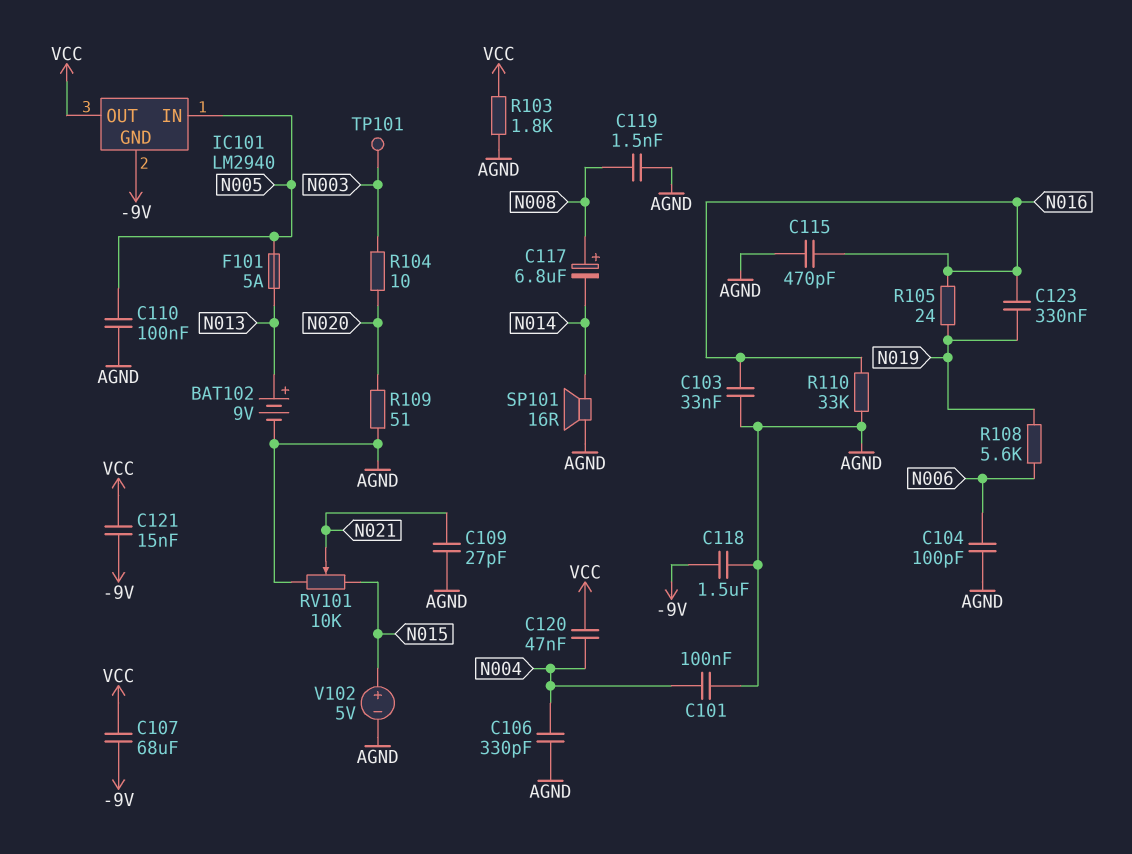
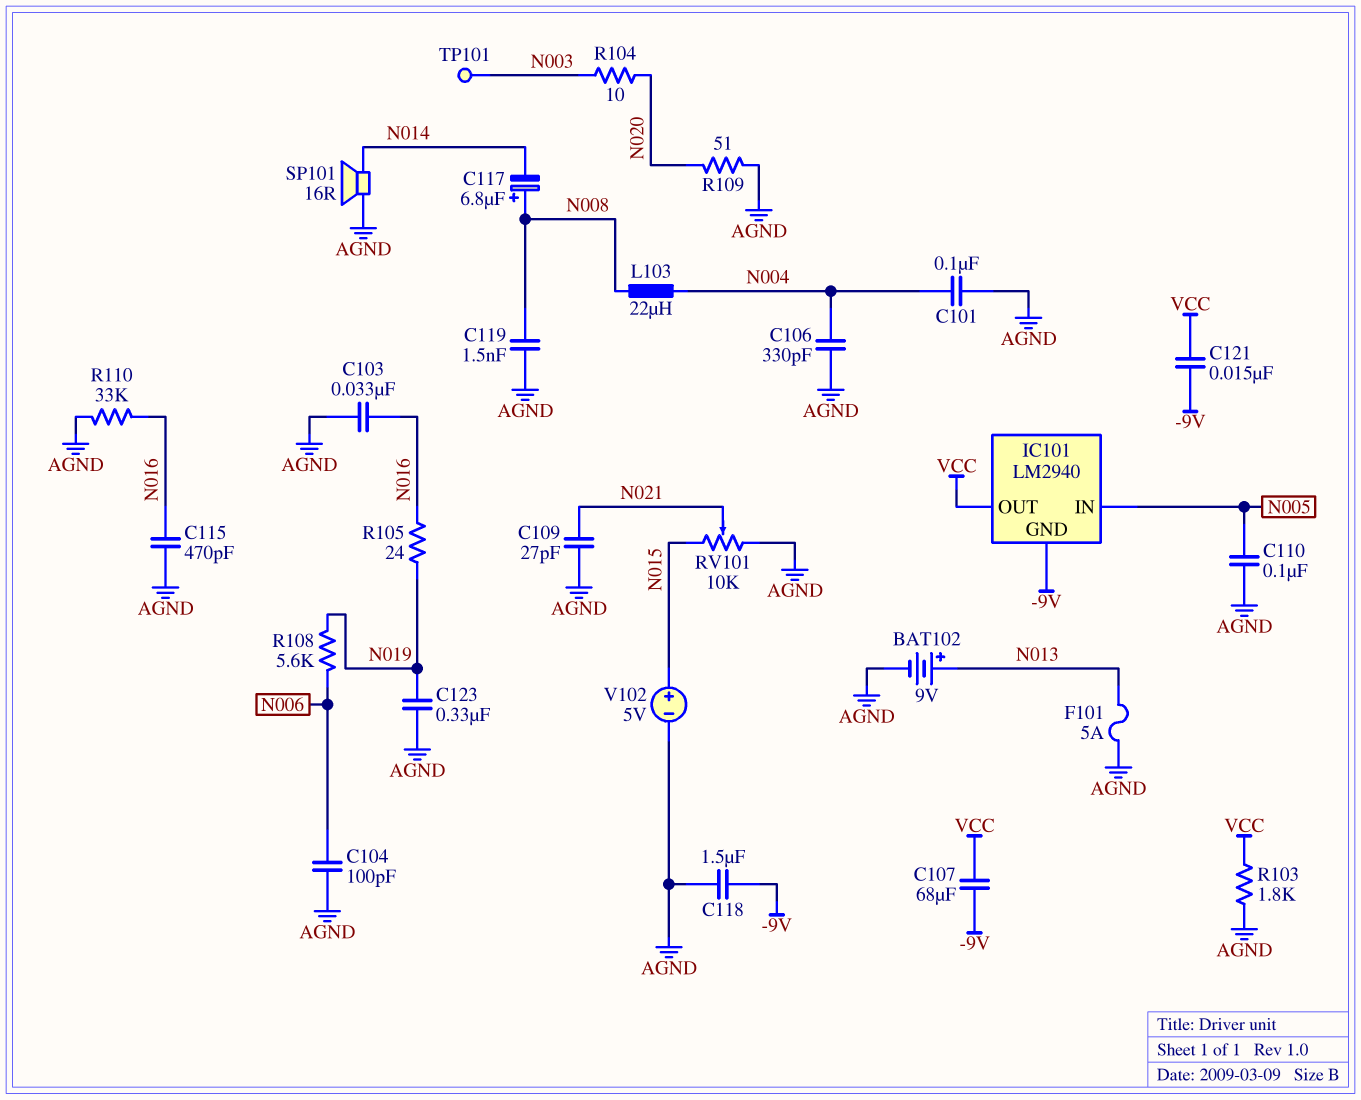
C120: 47nF (N004, VCC) -> none
C123: 330nF (N016, N019) -> 330nF (AGND, N019)
F101: 5A (N005, N013) -> 5A (AGND, N013)
L103: none -> 22uH (N004, N008)

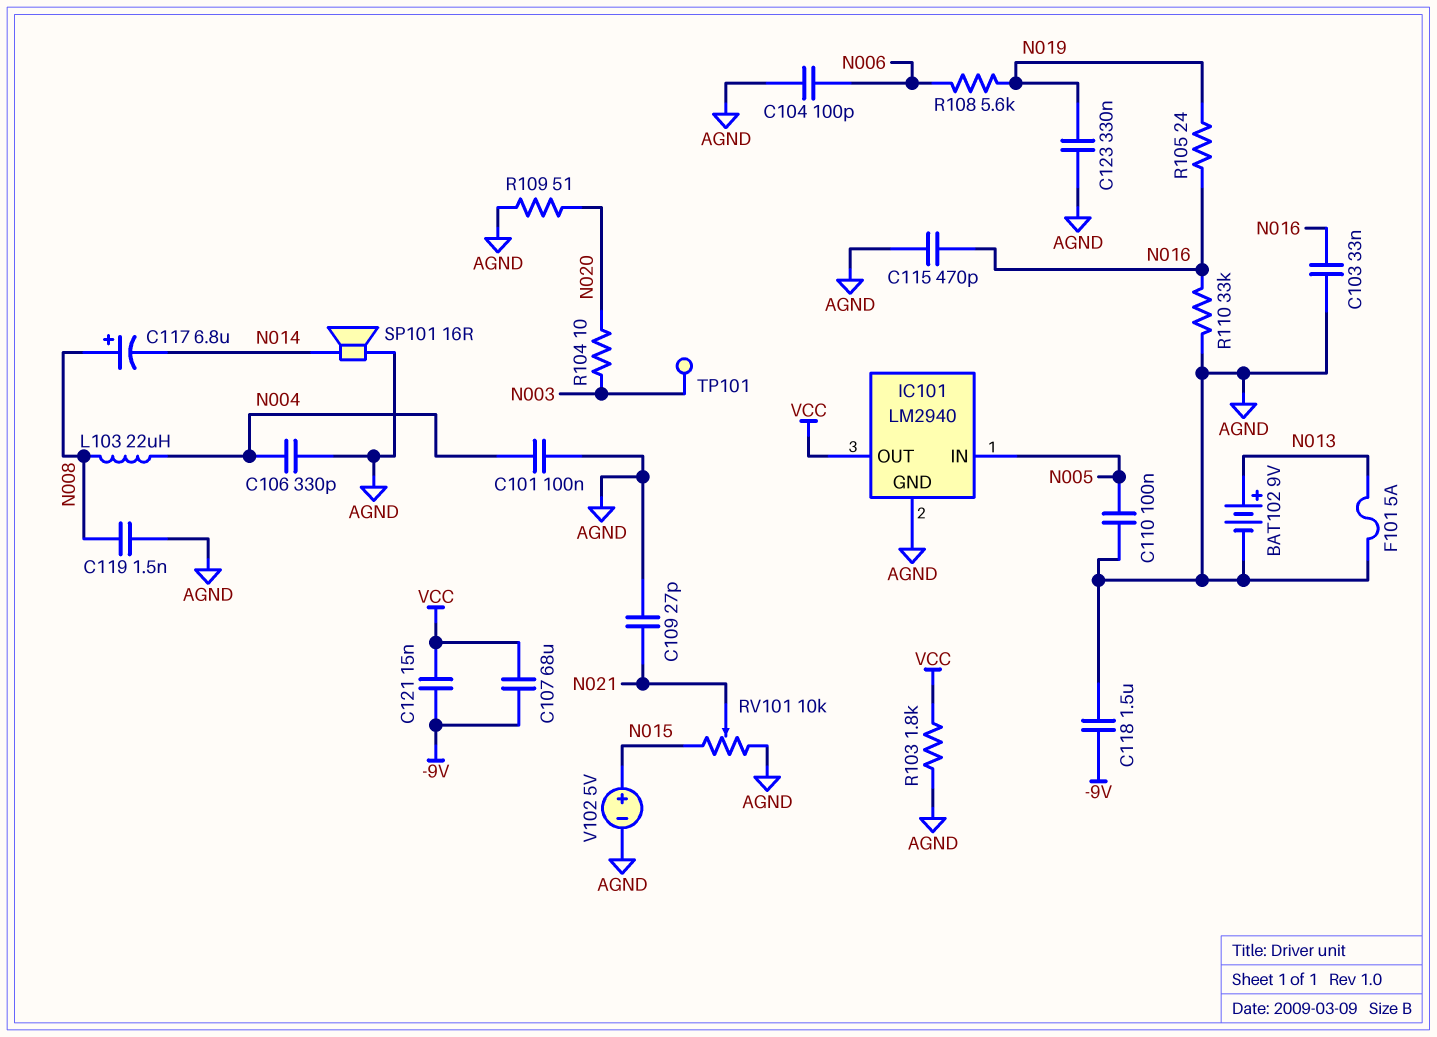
IC101 pin GND: -9V -> AGND

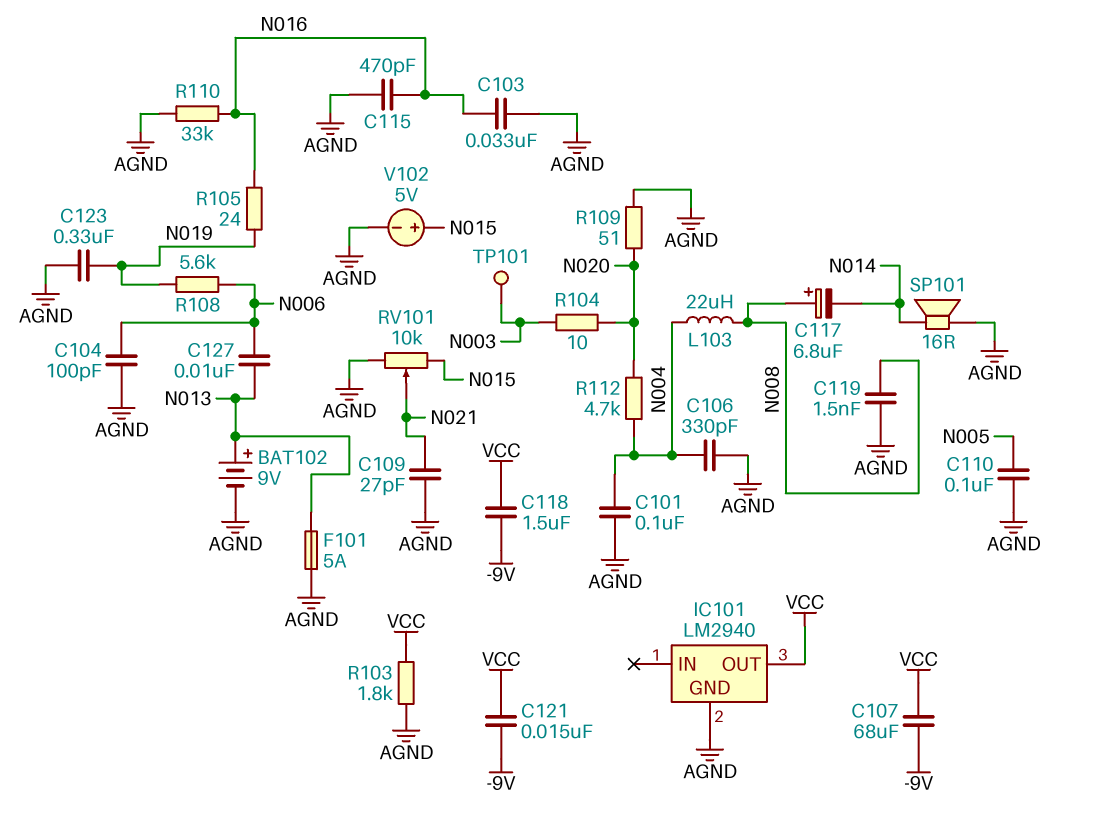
C118: 1.5uF (-9V, AGND) -> 1.5uF (-9V, VCC)
C127: none -> 10nF (N006, N013)
IC101 pin IN: N005 -> none
R112: none -> 4.7k (N004, N020)

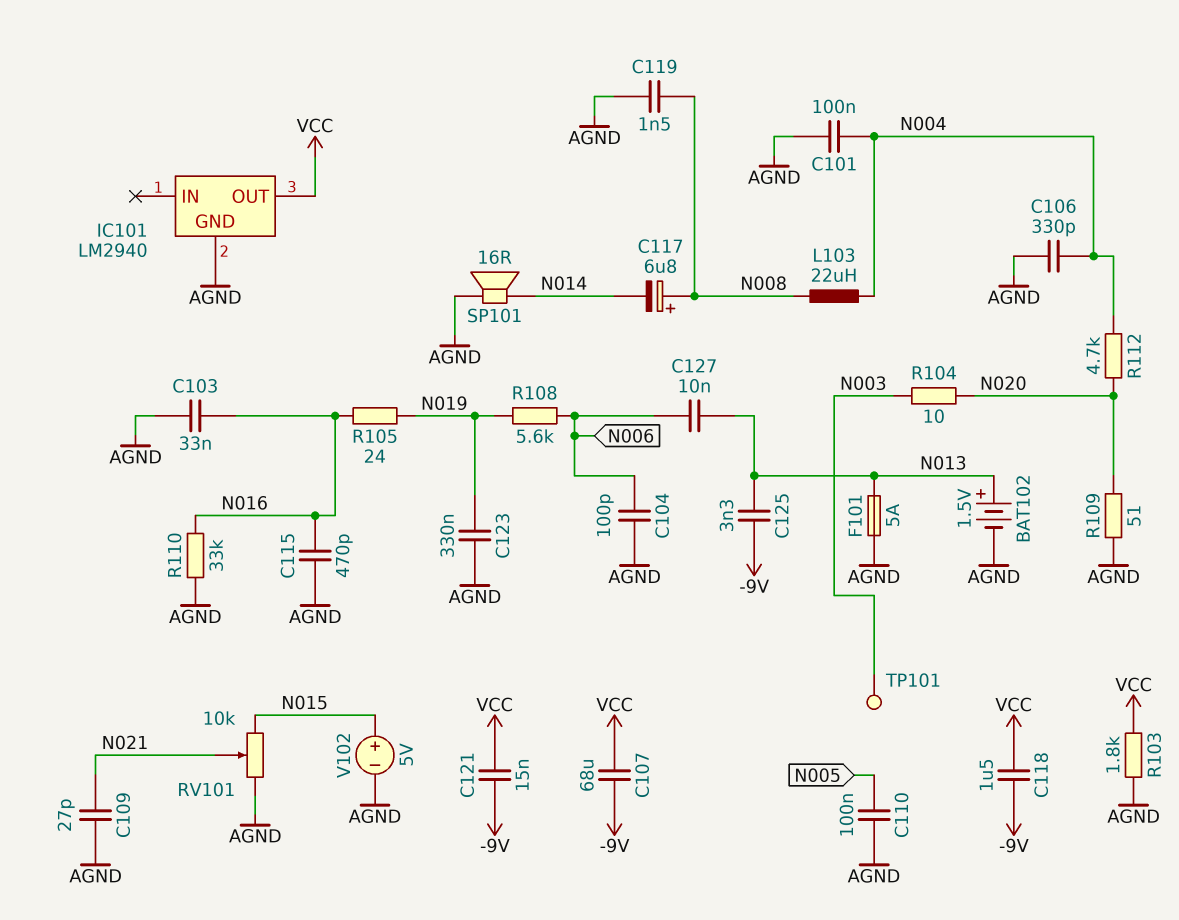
BAT102: 9V (plus N013, minus AGND) -> 1.5V (plus N013, minus AGND)
C125: none -> 3.3nF (-9V, N013)

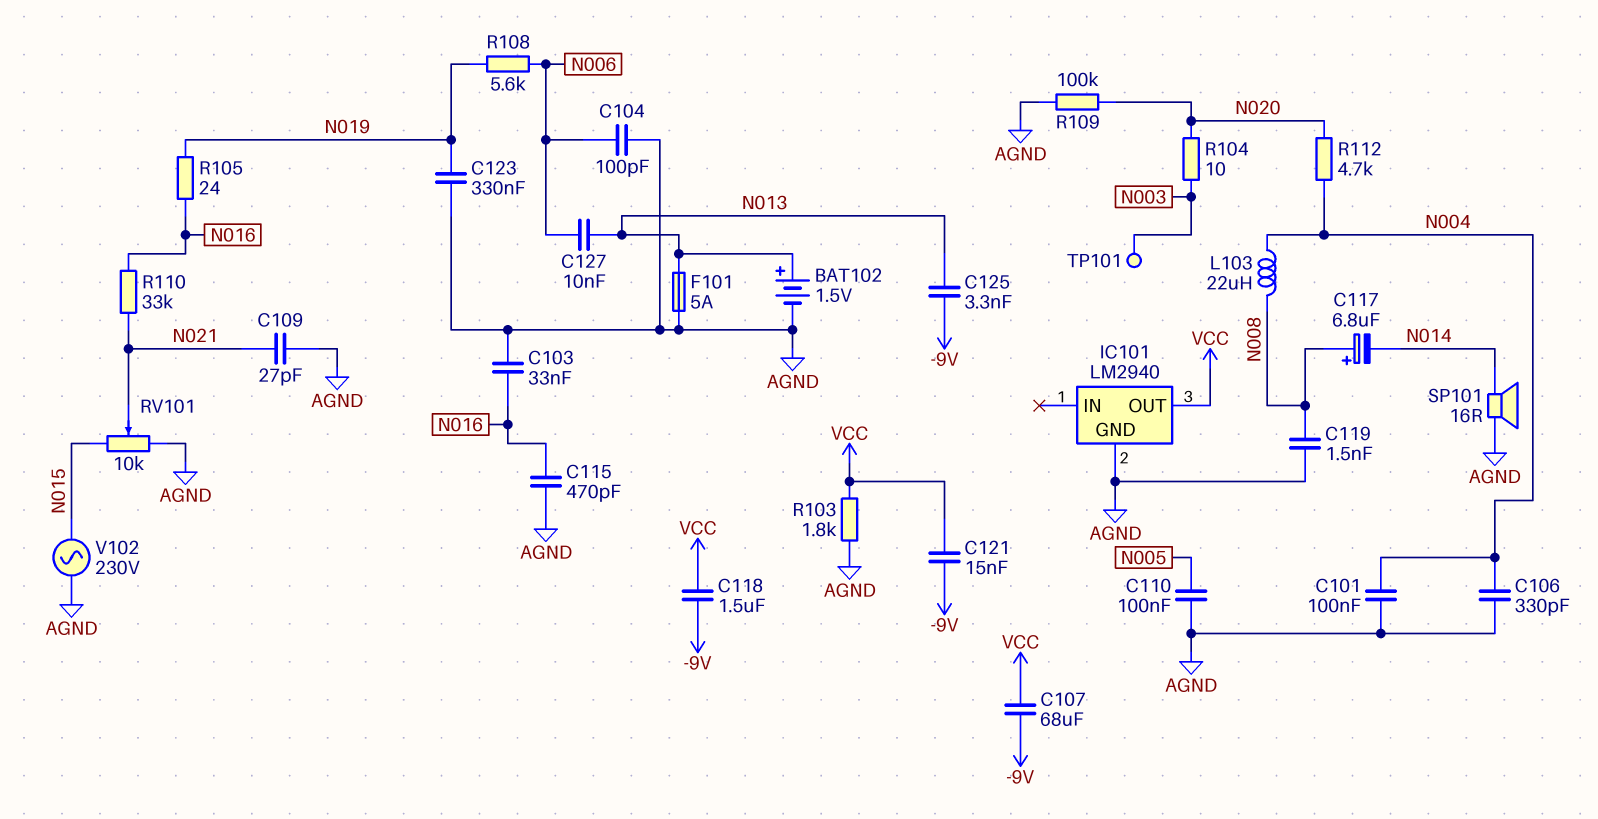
R109: 51 (AGND, N020) -> 100k (AGND, N020)
R110: 33k (AGND, N016) -> 33k (N016, N021)
V102: 5V (plus N015, minus AGND) -> AC 230V (AGND, N015)

